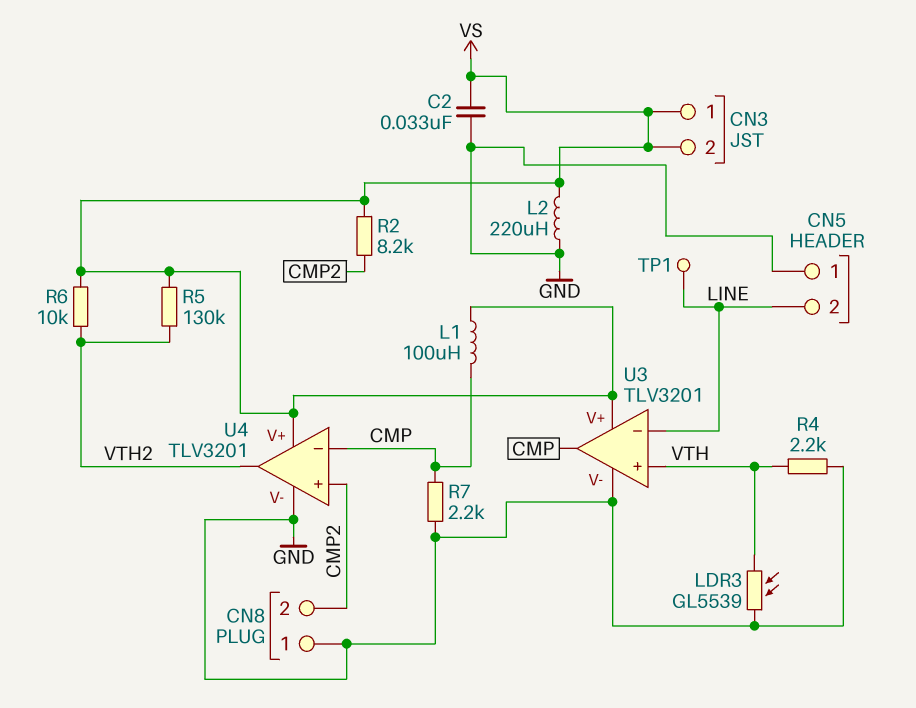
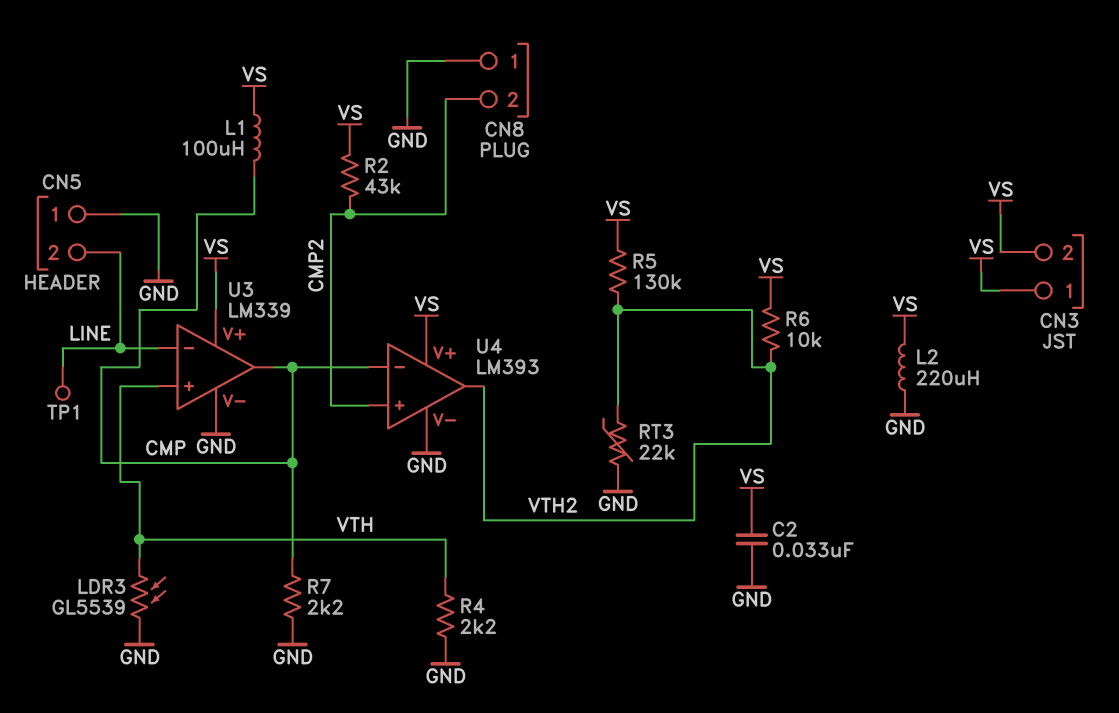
R2: 8.2k (CMP2, VS) -> 43k (CMP2, VS)
RT3: none -> 22k (GND, VTH2)
U3: TLV3201 -> LM339
U4: TLV3201 -> LM393

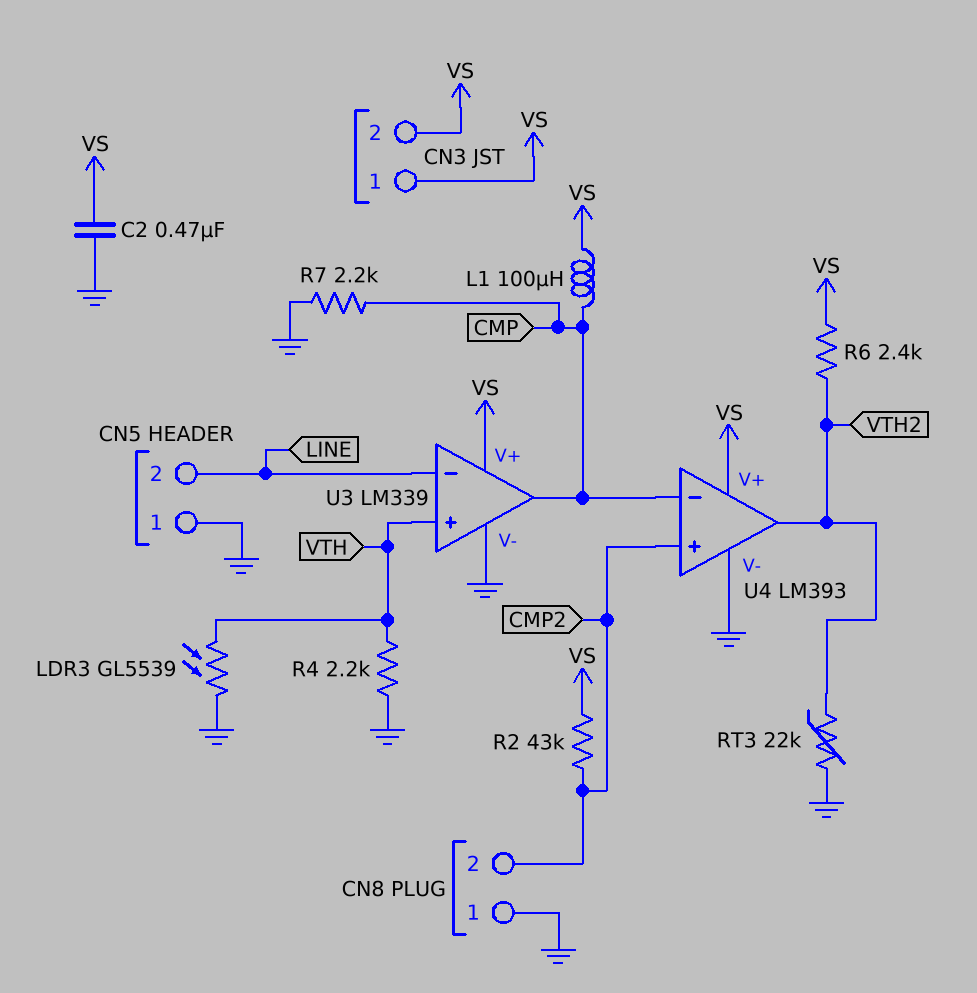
C2: 33nF (GND, VS) -> 470nF (GND, VS)
L2: 220uH (GND, VS) -> none
R5: 130k (VS, VTH2) -> none
R6: 10k (VS, VTH2) -> 2.4k (VS, VTH2)
TP1: test point (LINE) -> none

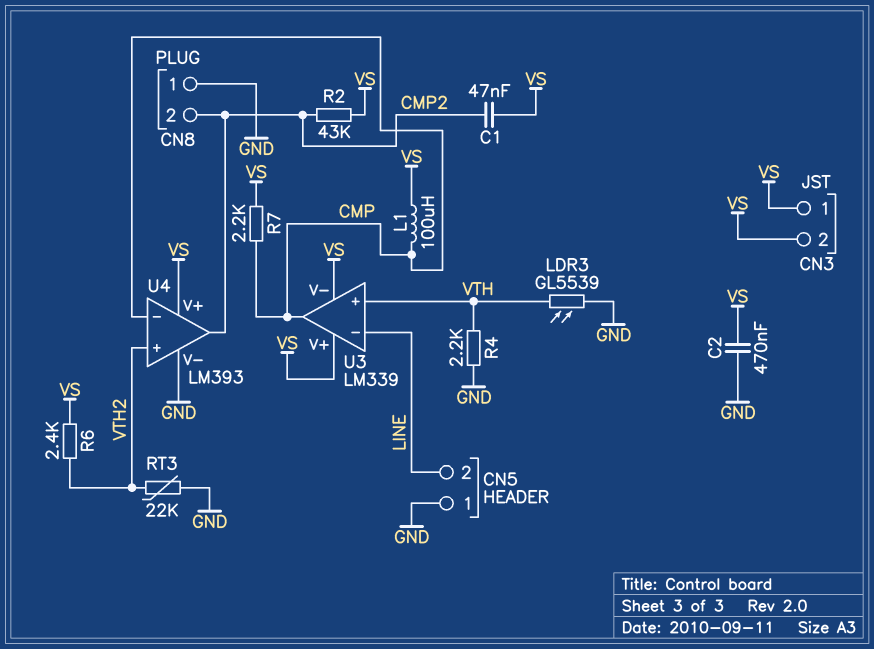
C1: none -> 47nF (CMP2, VS)
R7: 2.2k (CMP, GND) -> 2.2k (CMP, VS)
U3 pin V-: GND -> VS
U4 pin in+: CMP2 -> VTH2
U4 pin out: VTH2 -> CMP2

